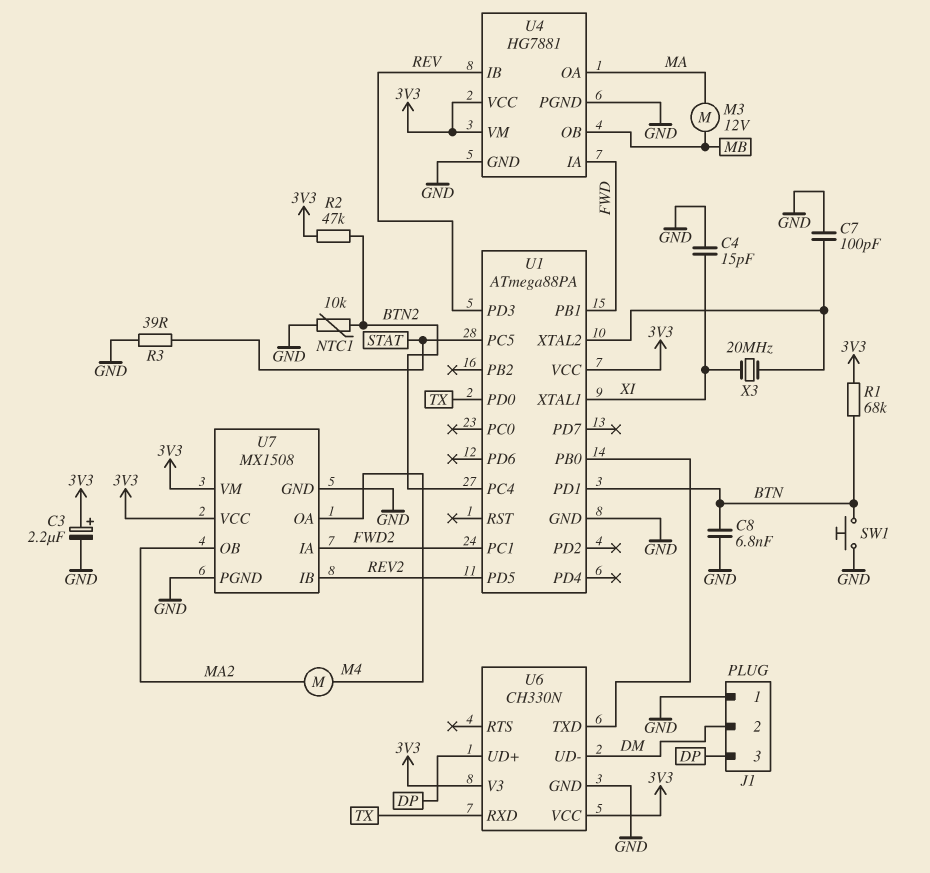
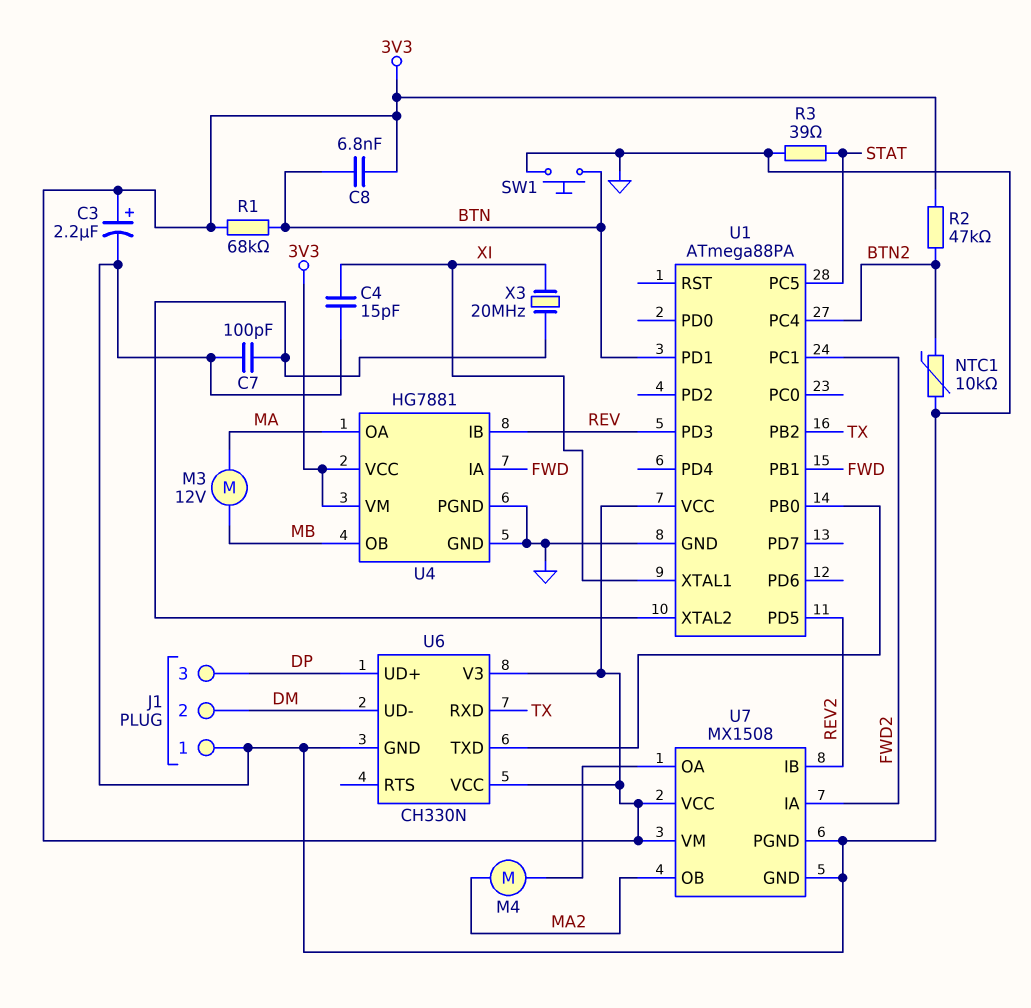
C8: 6.8nF (BTN, GND) -> 6.8nF (3V3, BTN)
U1 pin PB2: none -> TX
U1 pin PD0: TX -> none

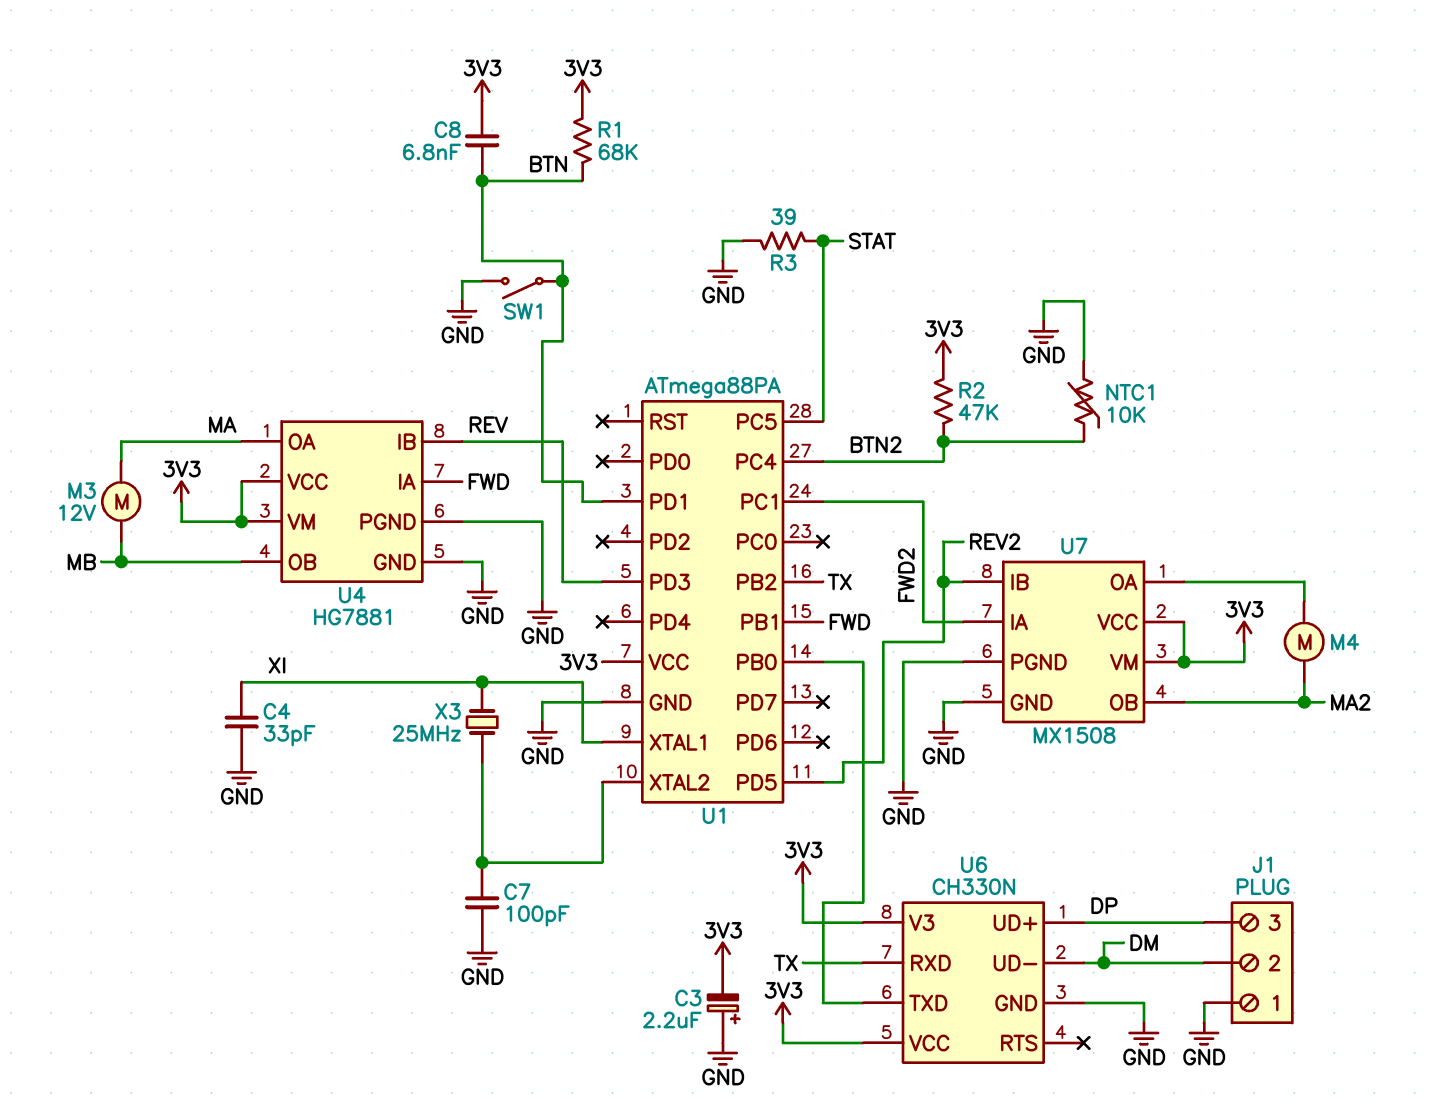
C3: 2.2uF (plus 3V3, minus GND) -> 2.2uF (plus GND, minus 3V3)
C4: 15pF (GND, XI) -> 33pF (GND, XI)
SW1: button (BTN, GND) -> switch (BTN, GND)
X3: 20MHz (U1/XTAL2, XI) -> 25MHz (U1/XTAL2, XI)

